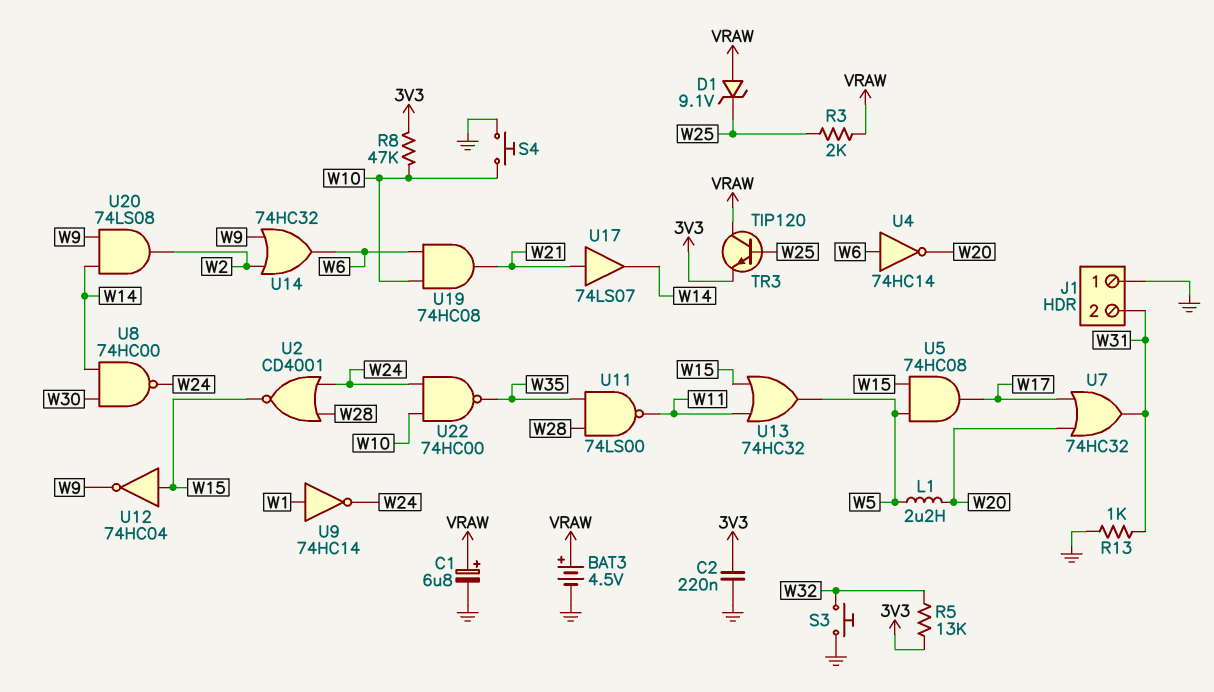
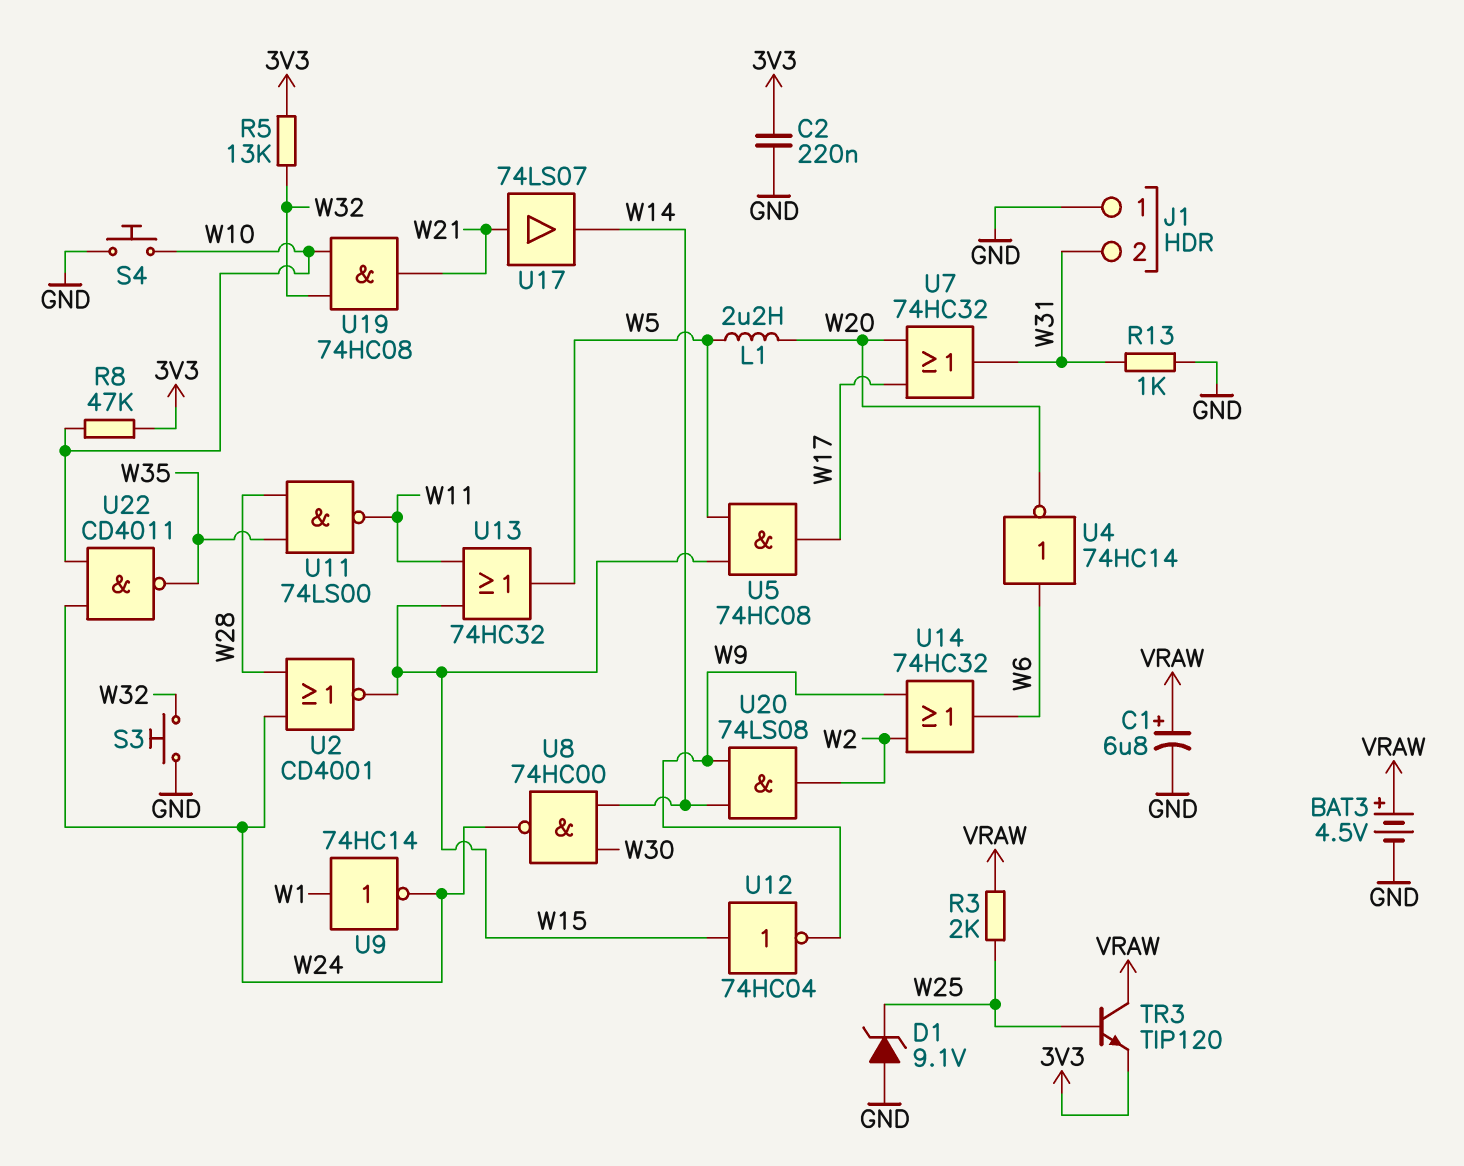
D1: zener 9.1V (A VRAW, K W25) -> zener 9.1V (A GND, K W25)
U19: AND 74HC08 (in W6, in W10, out W21) -> AND 74HC08 (in W10, in W32, out W21)
U22: NAND 74HC00 (in W10, in W24, out W35) -> NAND CD4011 (in W10, in W24, out W35)

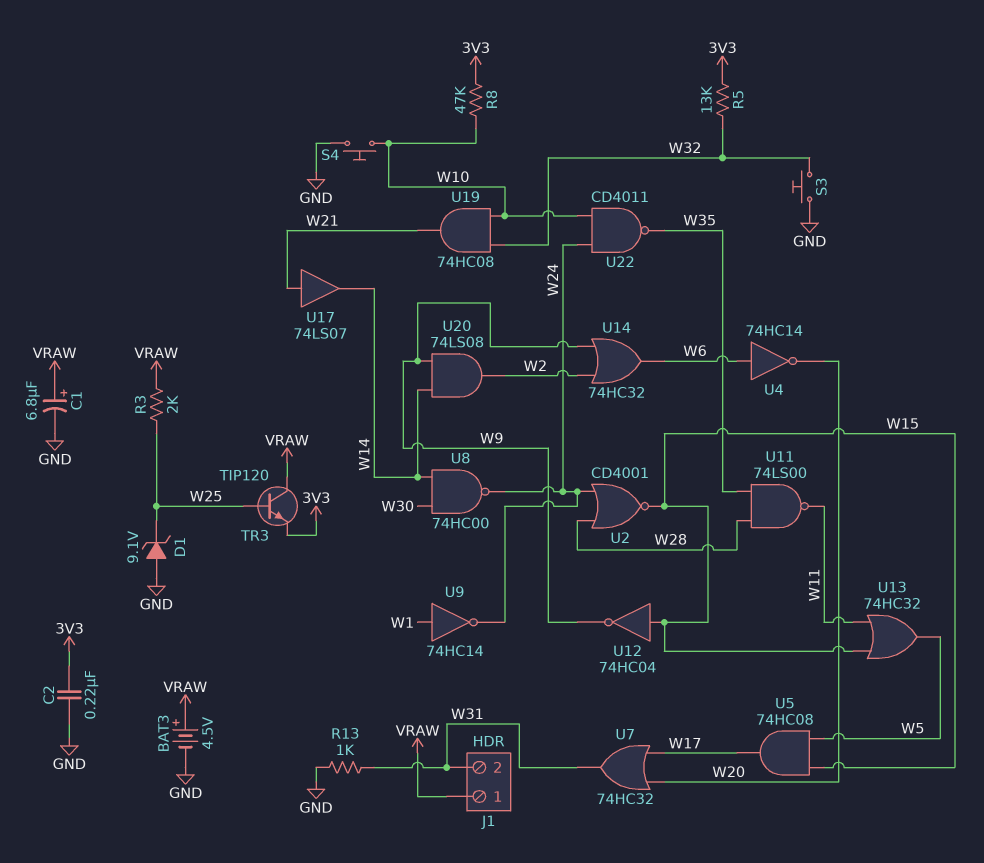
J1 pin 1: GND -> VRAW
L1: 2.2uH (W5, W20) -> none

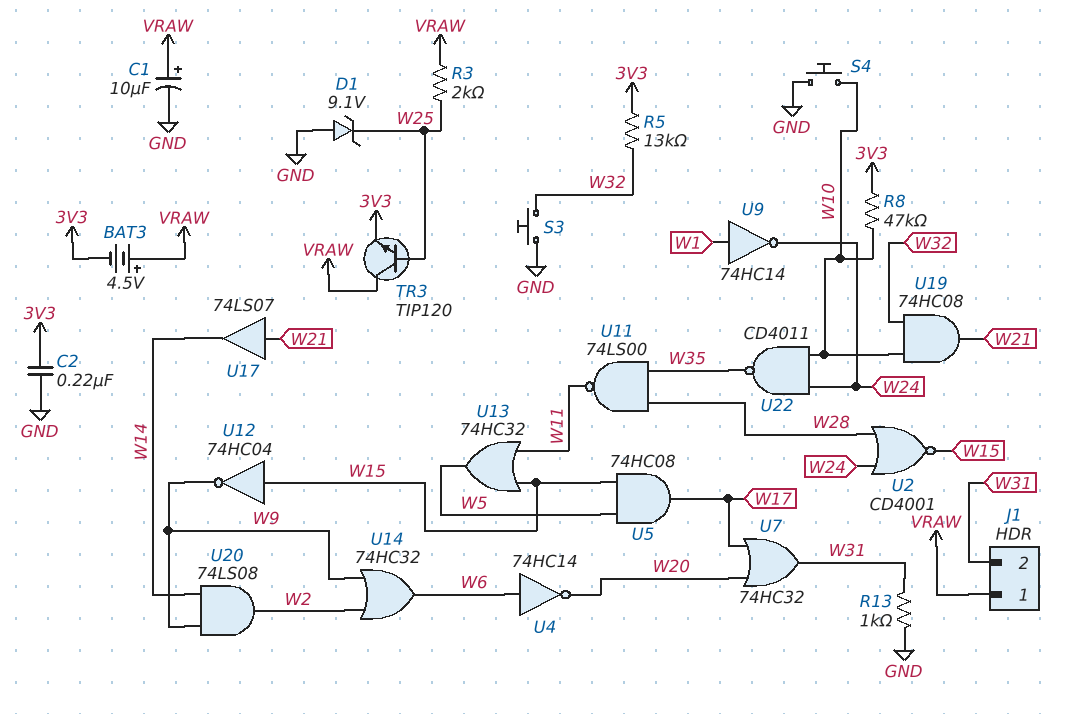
BAT3: 4.5V (plus VRAW, minus GND) -> 4.5V (plus VRAW, minus 3V3)
C1: 6.8uF (plus VRAW, minus GND) -> 10uF (plus VRAW, minus GND)
U8: NAND 74HC00 (in W14, in W30, out W24) -> none

